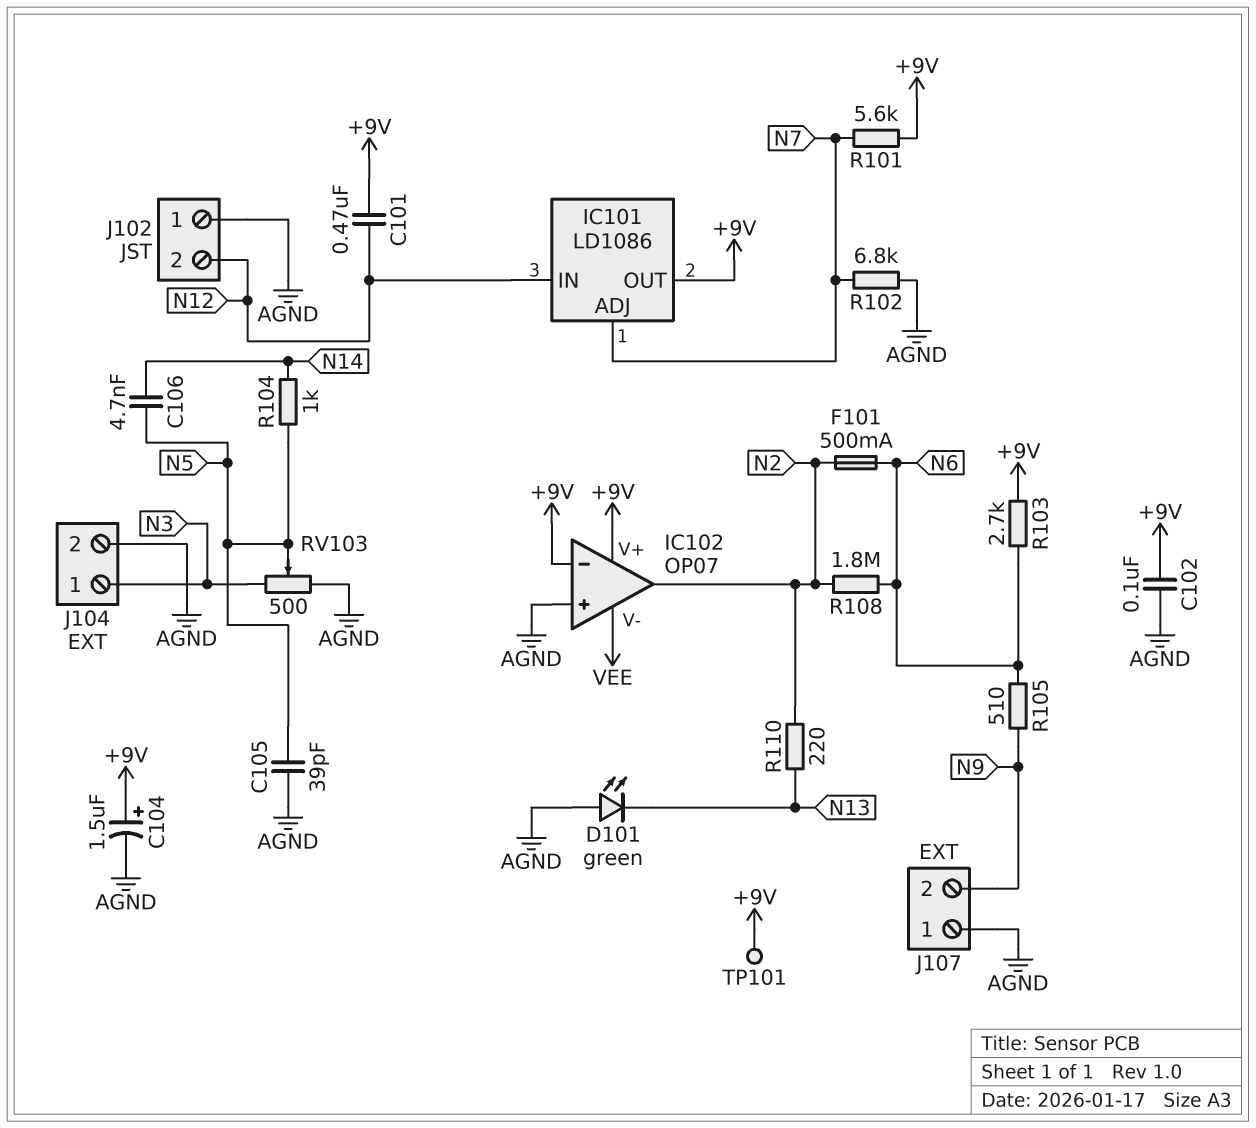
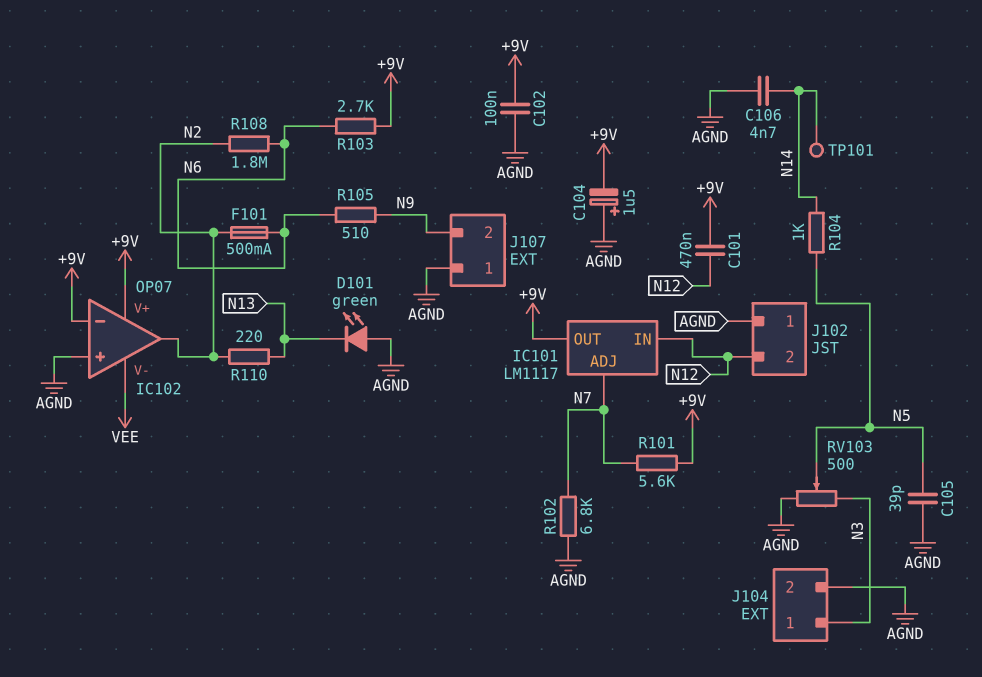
C104: 1.5uF (plus +9V, minus AGND) -> 1.5uF (plus AGND, minus +9V)
C106: 4.7nF (N5, N14) -> 4.7nF (AGND, N14)
IC101: LD1086 -> LM1117
TP101: test point (+9V) -> test point (N14)

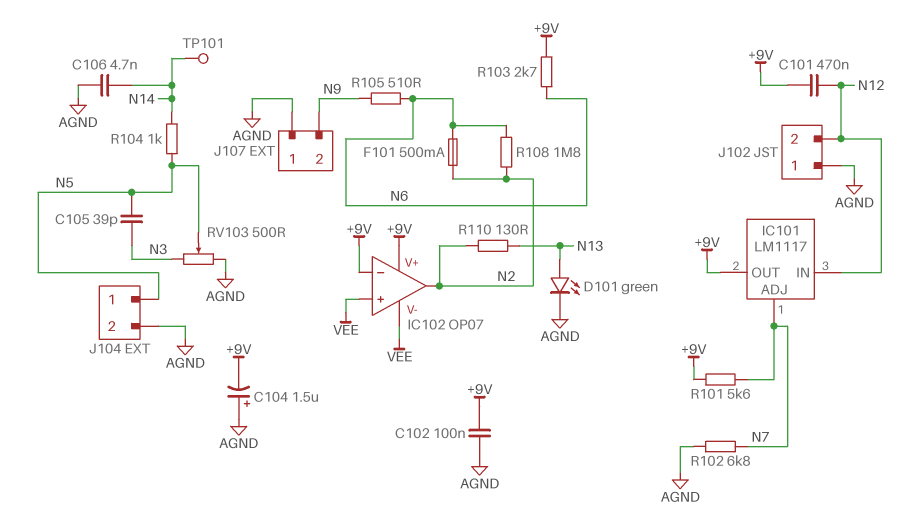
C105: 39pF (AGND, N5) -> 39pF (N3, N5)
D101: LED green (A AGND, K N13) -> LED green (A N13, K AGND)
IC102 pin in+: AGND -> VEE
J104 pin 1: N3 -> N5
R110: 220 (N2, N13) -> 130 (N2, N13)

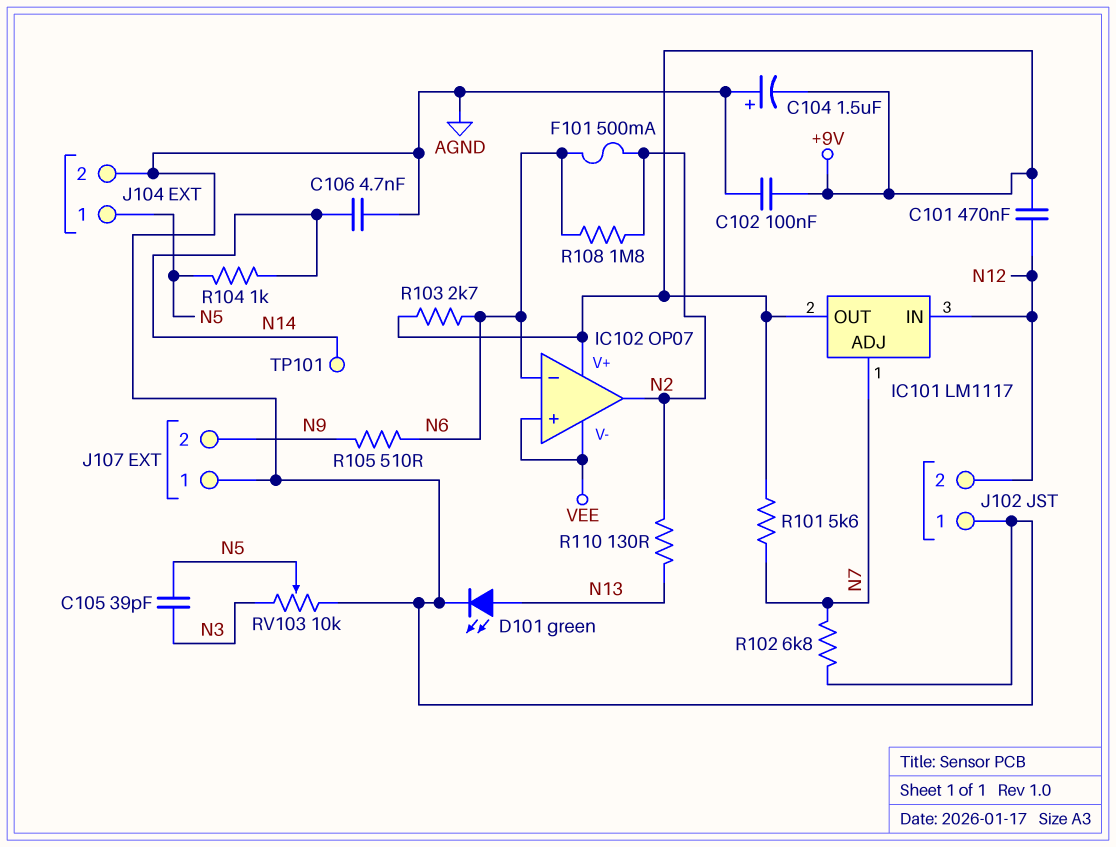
IC102 pin in-: +9V -> N6
RV103: 500 (AGND, N3, wiper N5) -> 10k (AGND, N3, wiper N5)

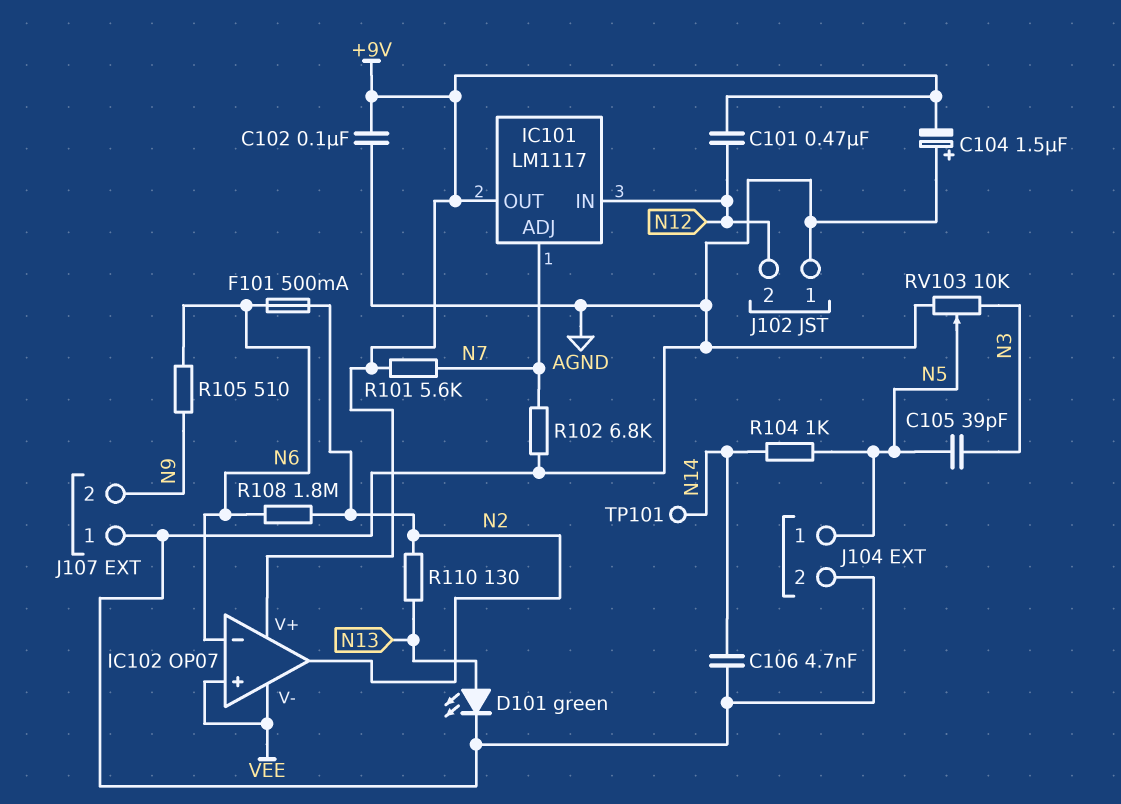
R103: 2.7k (+9V, N6) -> none

